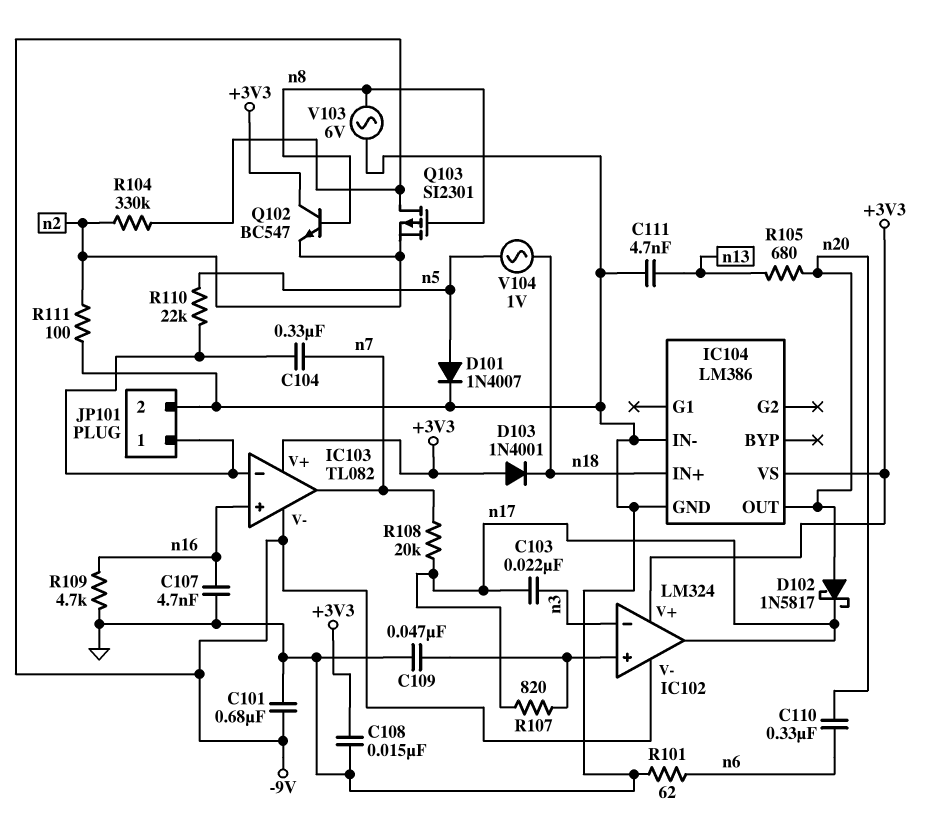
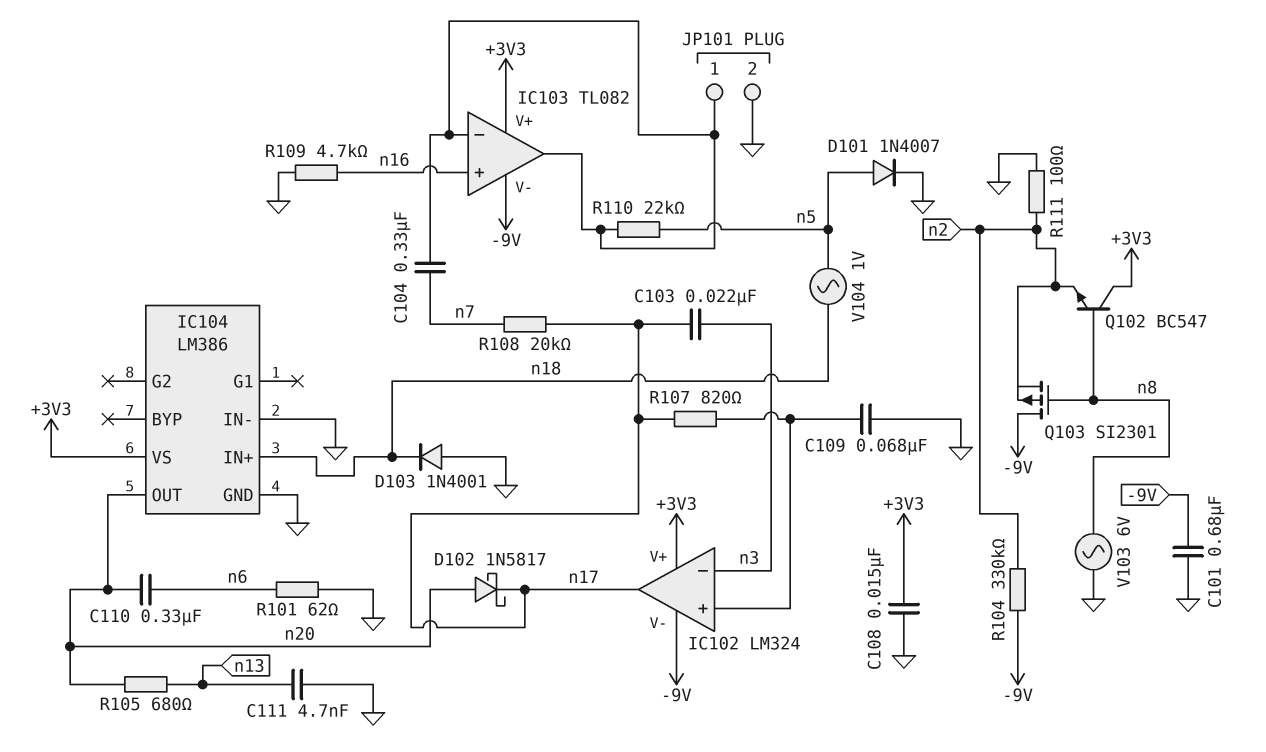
C107: 4.7nF (GND, n16) -> none
C109: 47nF (GND, IC102/in+) -> 68nF (GND, IC102/in+)
D103: diode 1N4001 (A +3V3, K n18) -> diode 1N4001 (A GND, K n18)
IC103 pin out: n7 -> IC103/in-

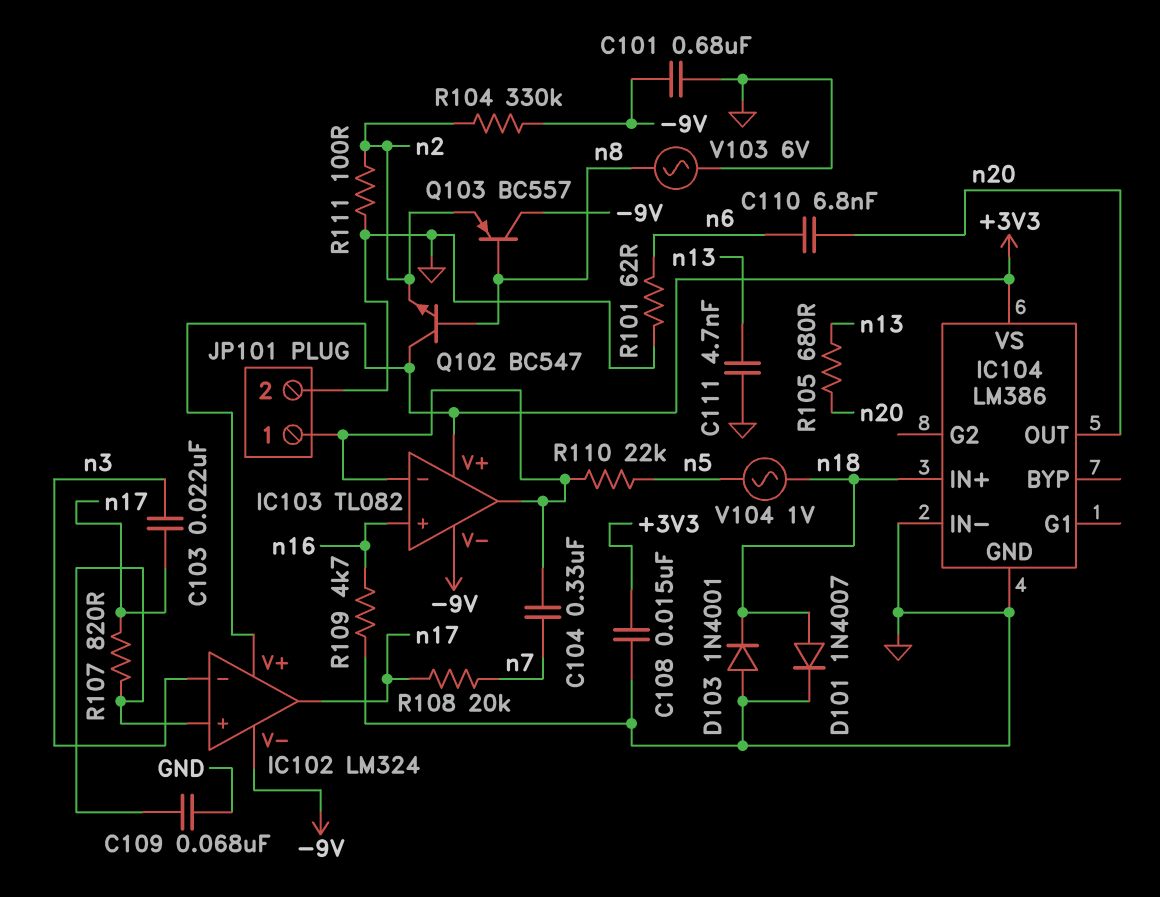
C110: 330nF (n6, n20) -> 6.8nF (n6, n20)
D101: diode 1N4007 (A n5, K GND) -> diode 1N4007 (A n18, K GND)
D102: schottky 1N5817 (A n20, K n17) -> none
Q103: PMOS SI2301 (G n8, D -9V, S n2) -> PNP BC557 (B n8, C -9V, E n2)

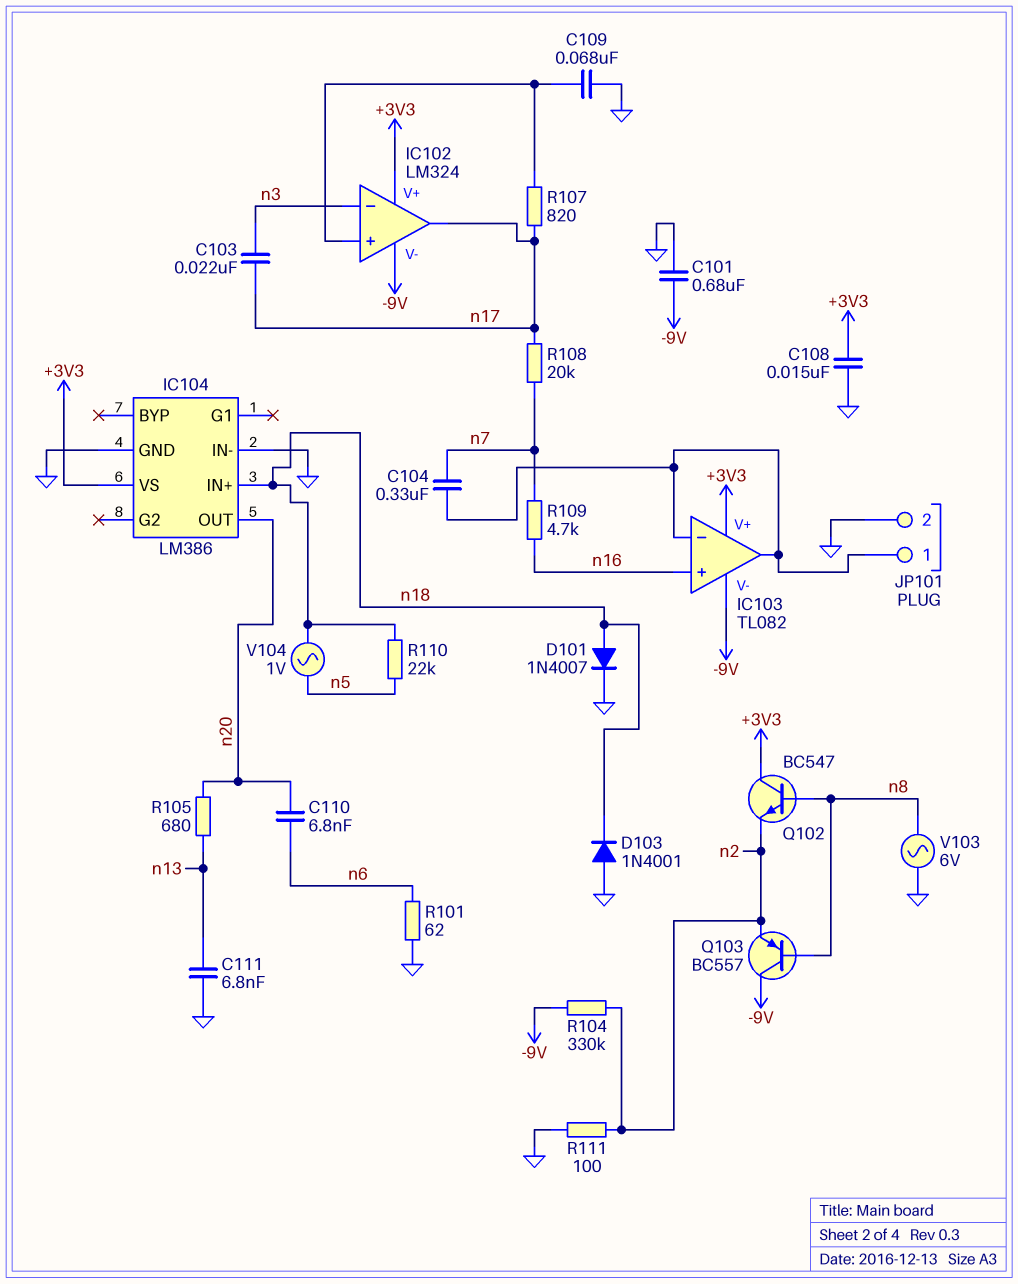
C111: 4.7nF (GND, n13) -> 6.8nF (GND, n13)
R109: 4.7k (GND, n16) -> 4.7k (n7, n16)
R110: 22k (IC103/in-, n5) -> 22k (n5, n18)

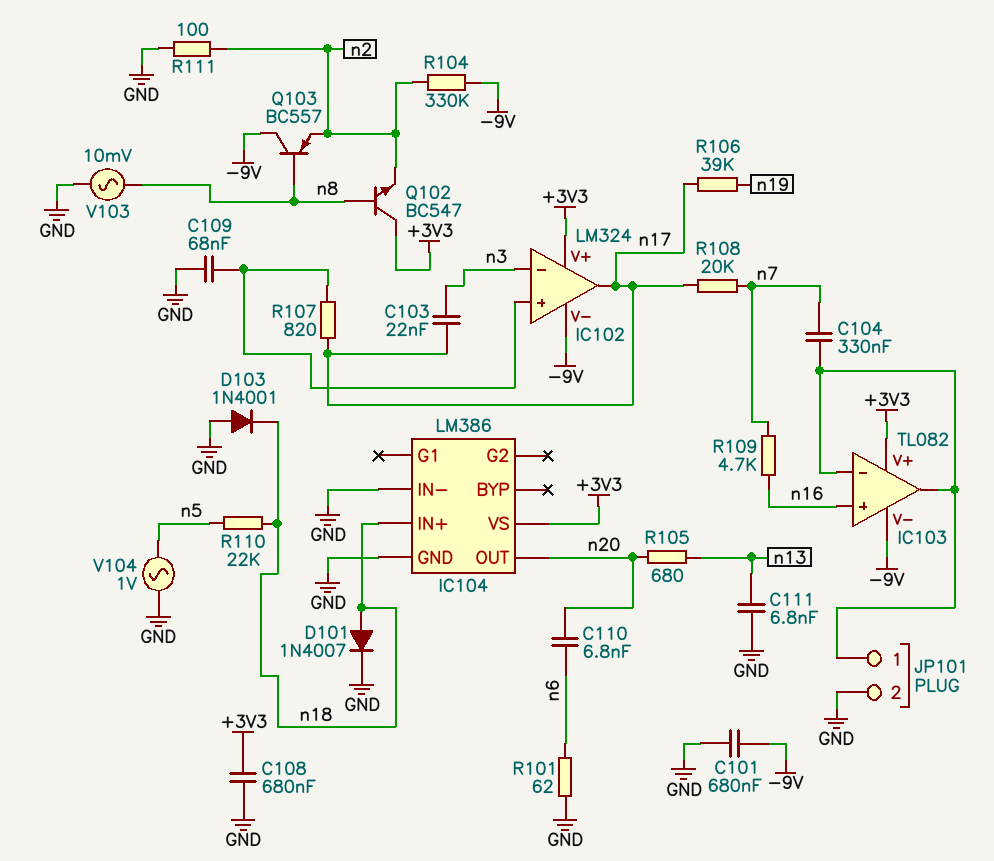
C108: 15nF (+3V3, GND) -> 680nF (+3V3, GND)
R106: none -> 39k (n17, n19)
V103: AC 6V (GND, n8) -> AC 10mV (GND, n8)
V104: AC 1V (n5, n18) -> AC 1V (GND, n5)

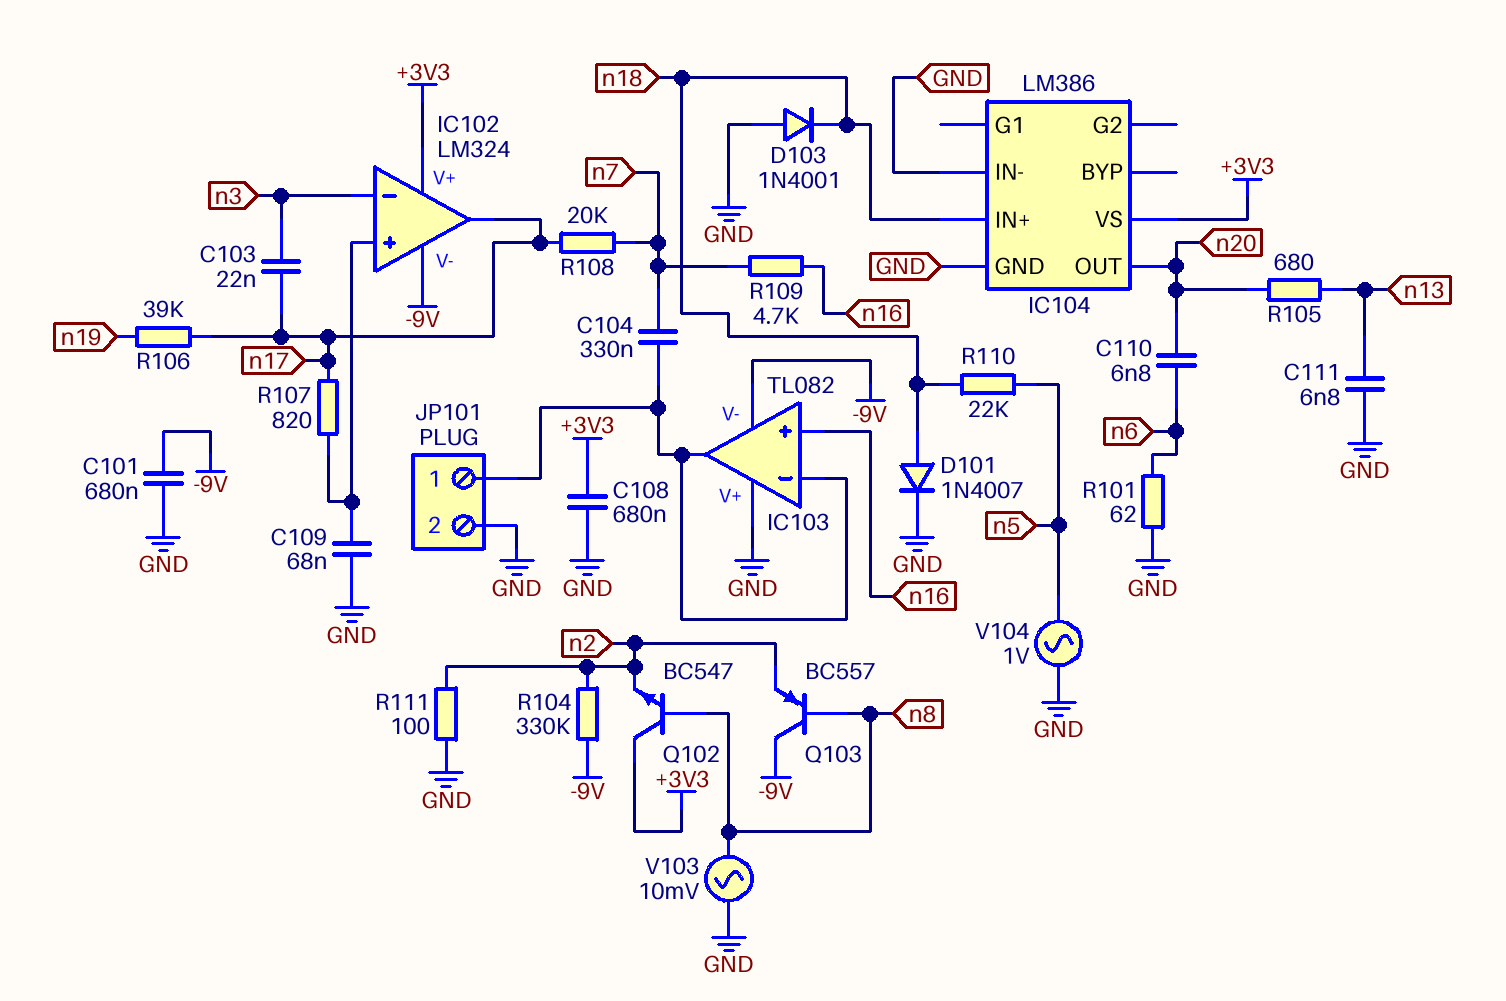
IC103 pin V+: +3V3 -> GND

